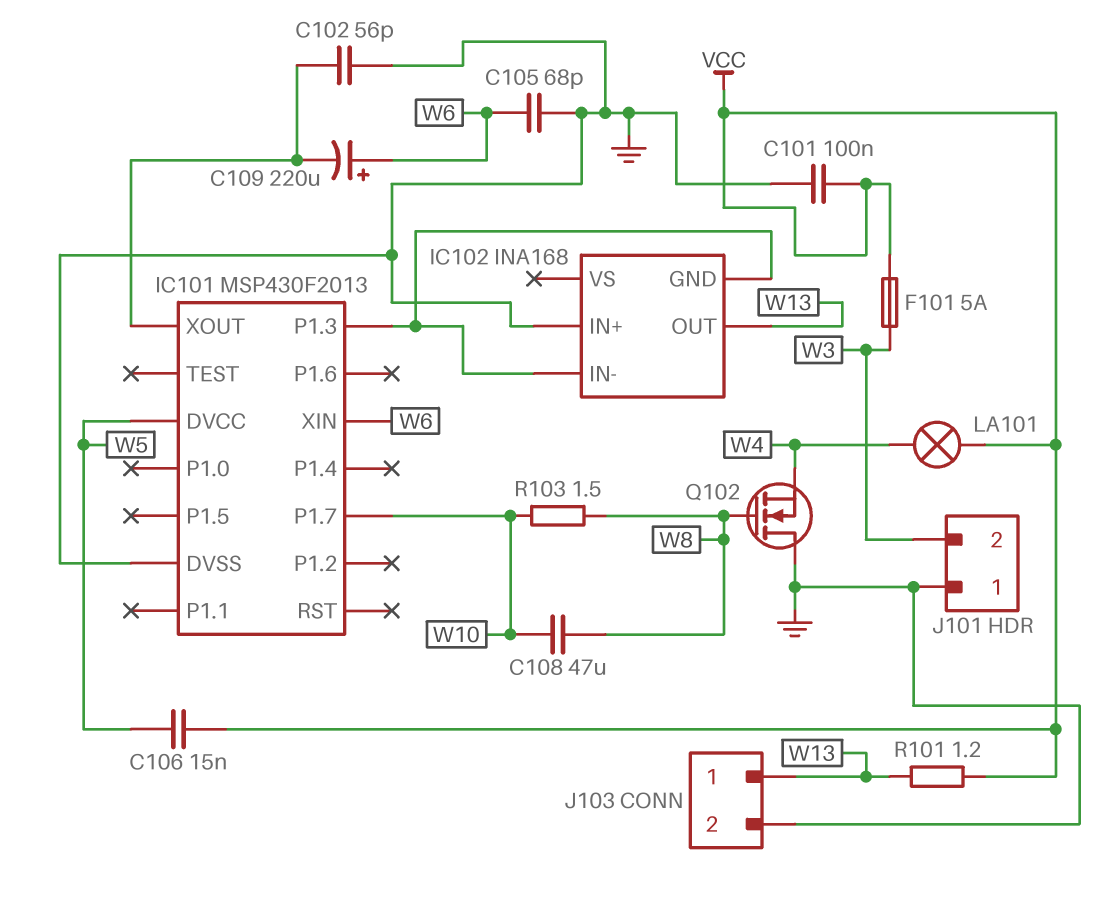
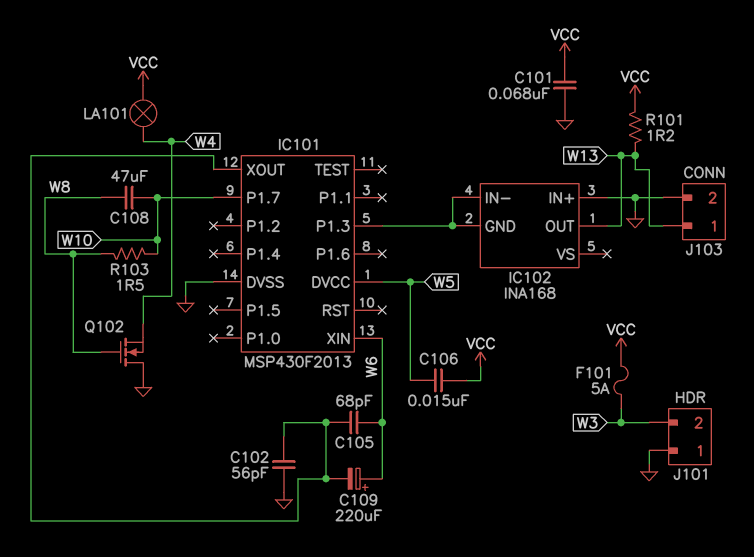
C101: 100nF (GND, VCC) -> 68nF (GND, VCC)
C105: 68pF (GND, W6) -> 68pF (IC101/XOUT, W6)

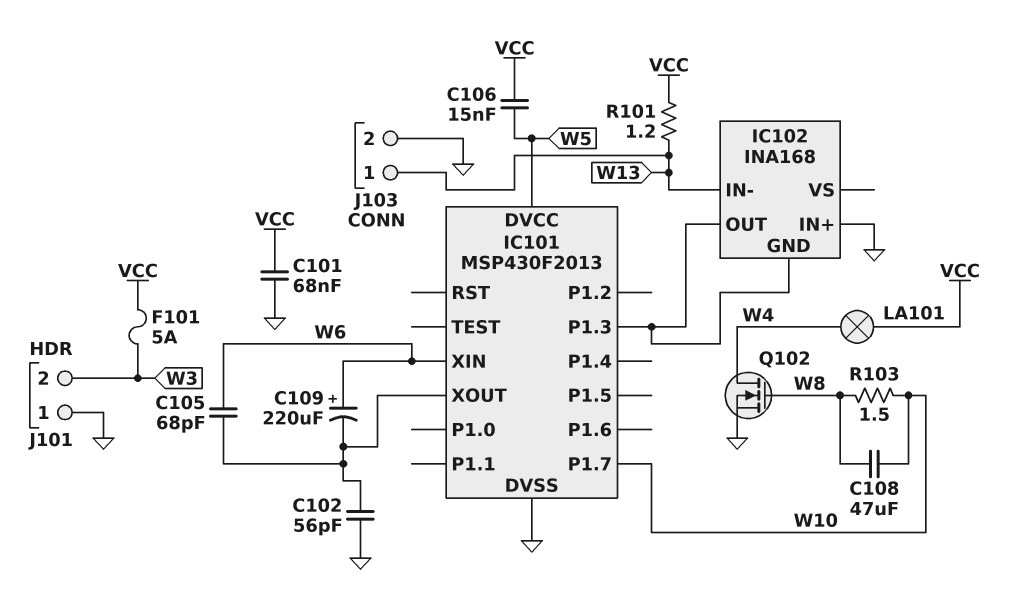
IC102 pin IN-: IC101/P1.3 -> W13
IC102 pin OUT: W13 -> IC101/P1.3
Q102: NMOS (G W8, D GND, S W4) -> NMOS (G W8, D W4, S GND)

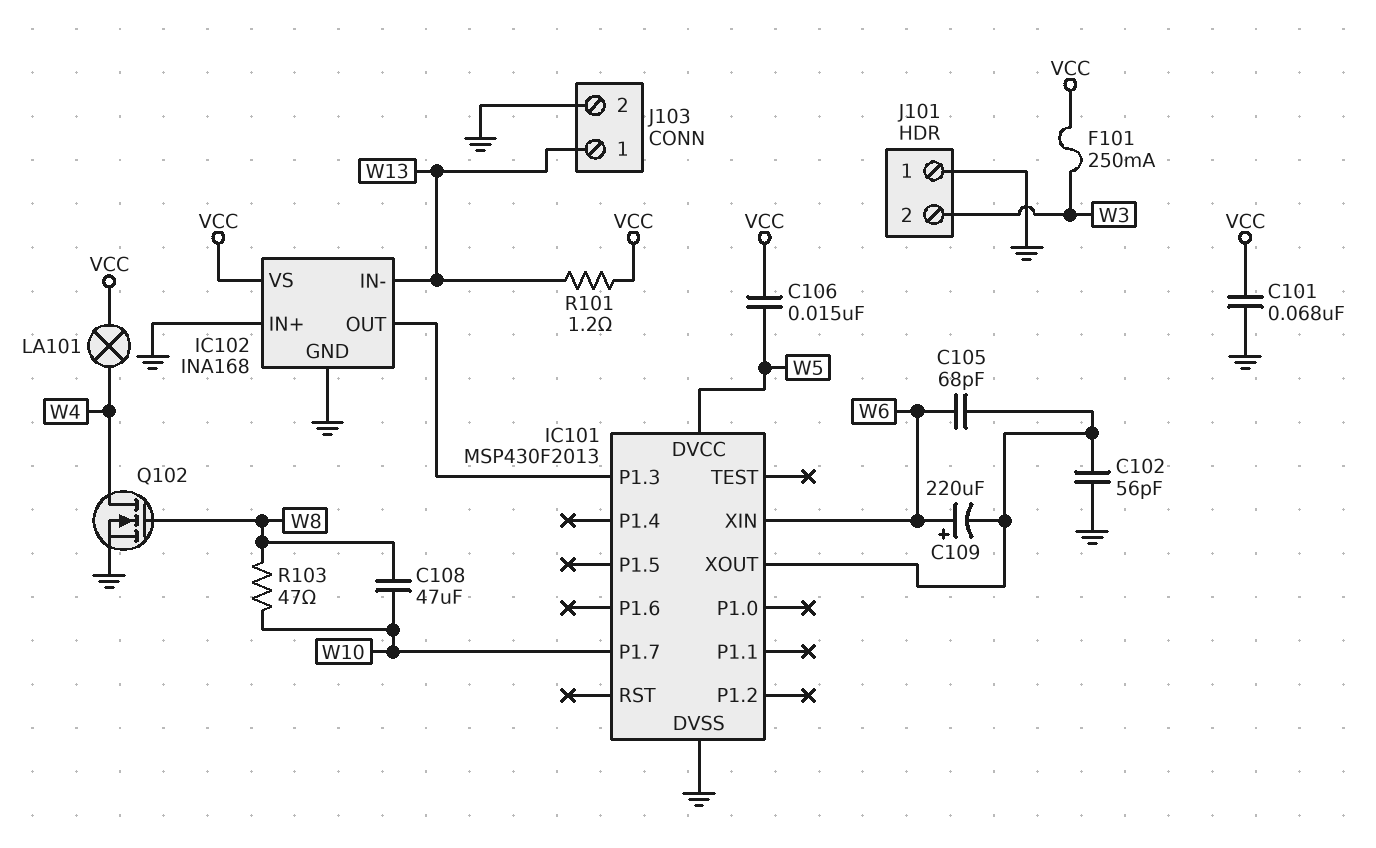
F101: 5A (VCC, W3) -> 250mA (VCC, W3)
IC102 pin GND: IC101/P1.3 -> GND
IC102 pin VS: none -> VCC
R103: 1.5 (W8, W10) -> 47 (W8, W10)

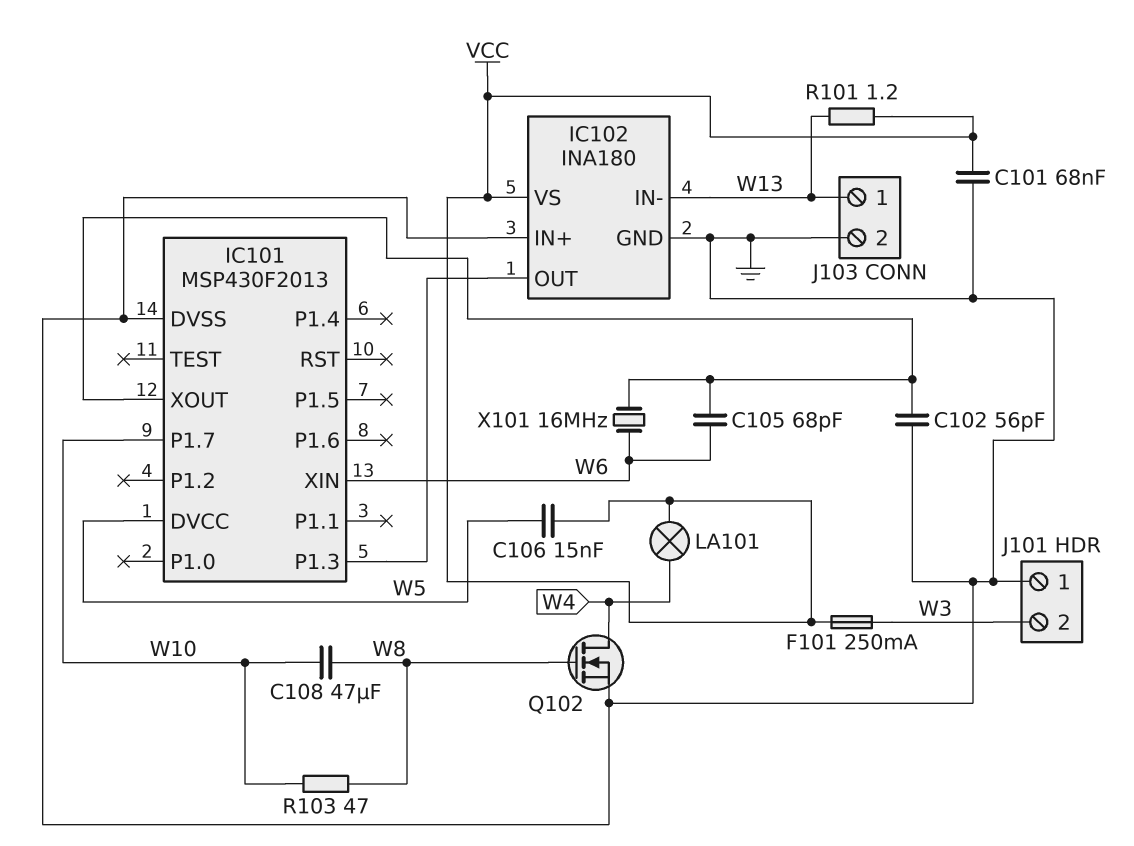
C109: 220uF (plus W6, minus IC101/XOUT) -> none
IC102: INA168 -> INA180
X101: none -> 16MHz (IC101/XOUT, W6)

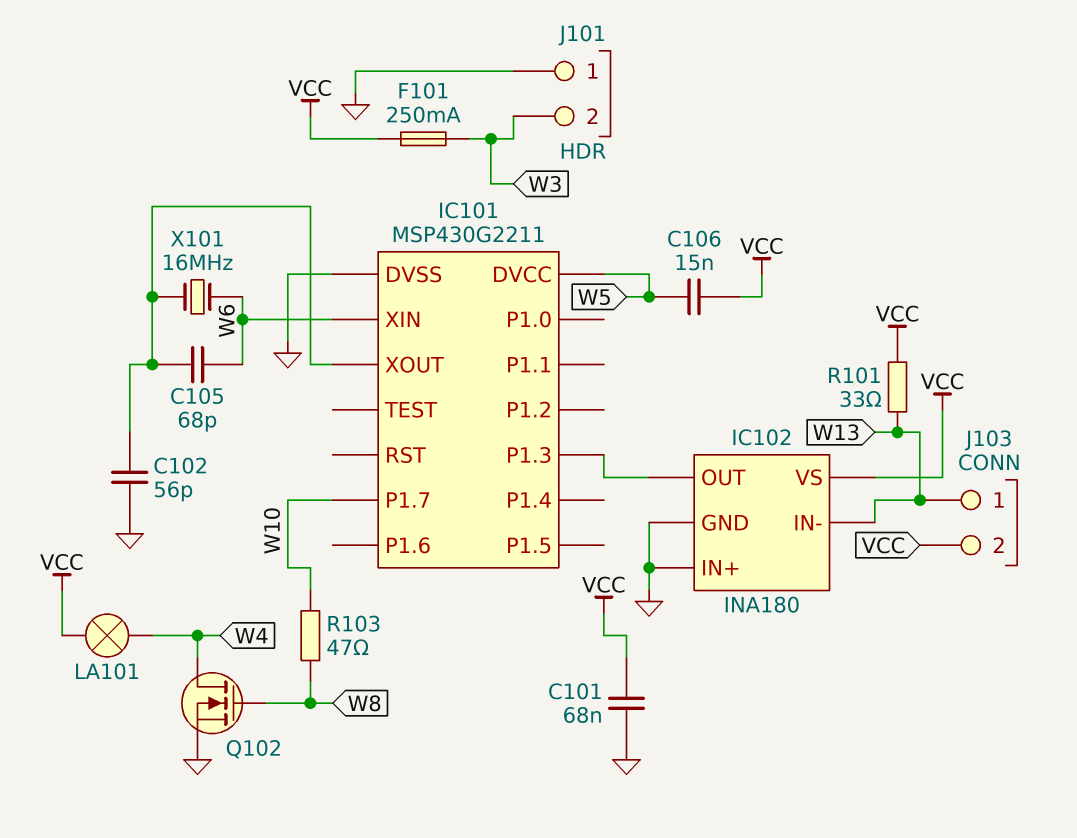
C108: 47uF (W8, W10) -> none
IC101: MSP430F2013 -> MSP430G2211
J103 pin 2: GND -> VCC
R101: 1.2 (VCC, W13) -> 33 (VCC, W13)

